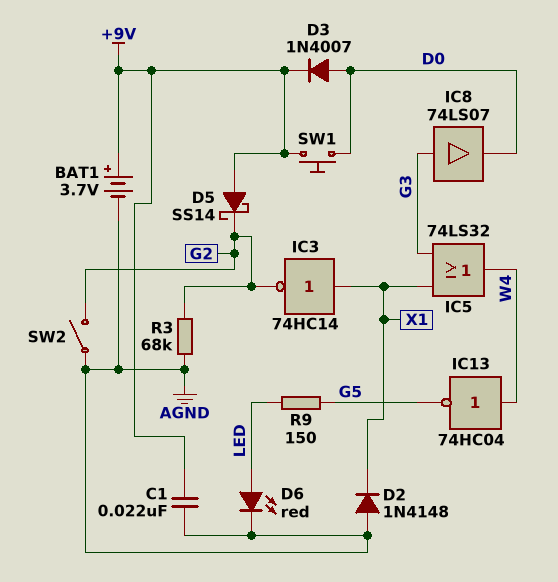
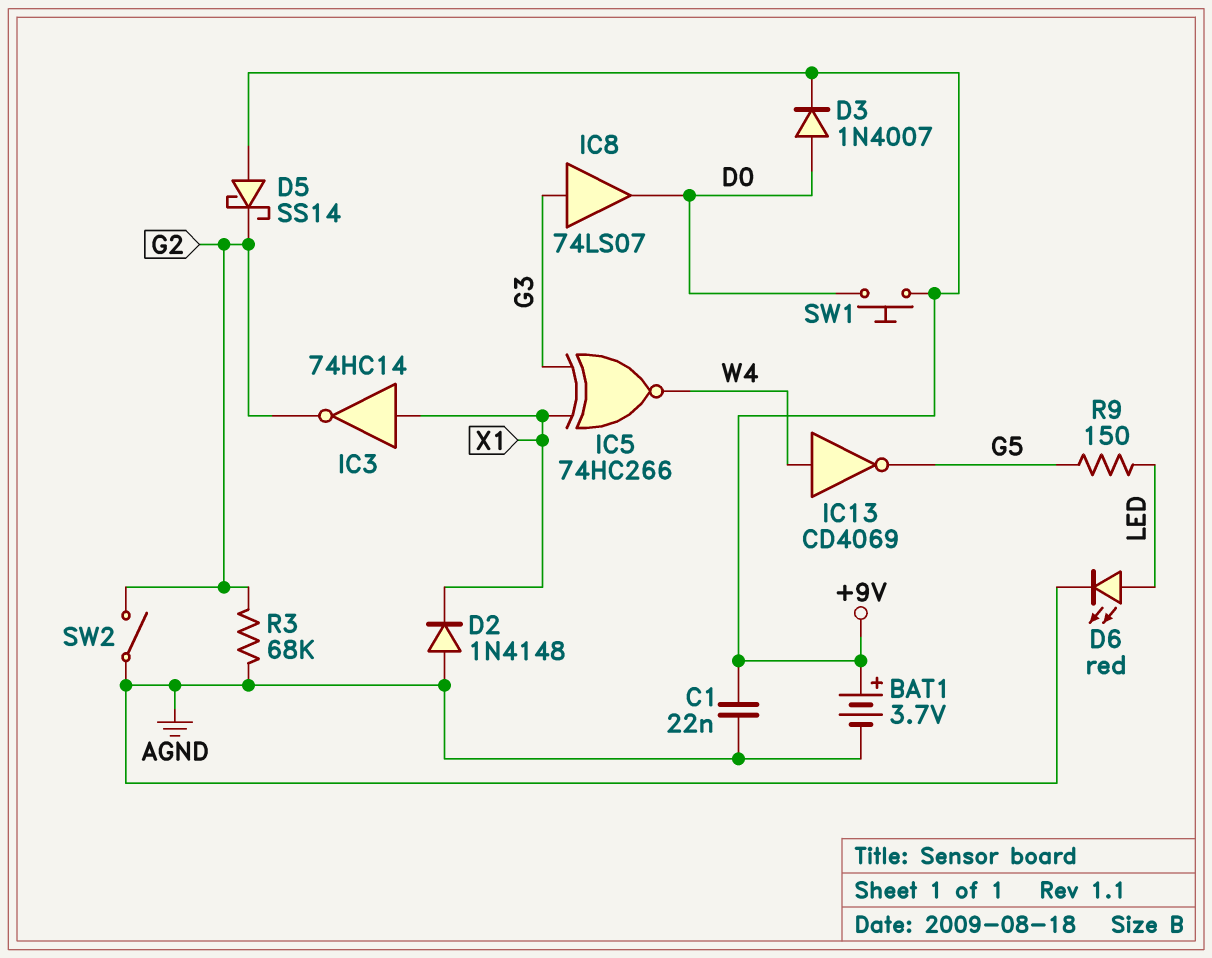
IC5: OR 74LS32 (in G3, in X1, out W4) -> XNOR 74HC266 (in G3, in X1, out W4)
IC13: NOT 74HC04 (in W4, out G5) -> NOT CD4069 (in W4, out G5)

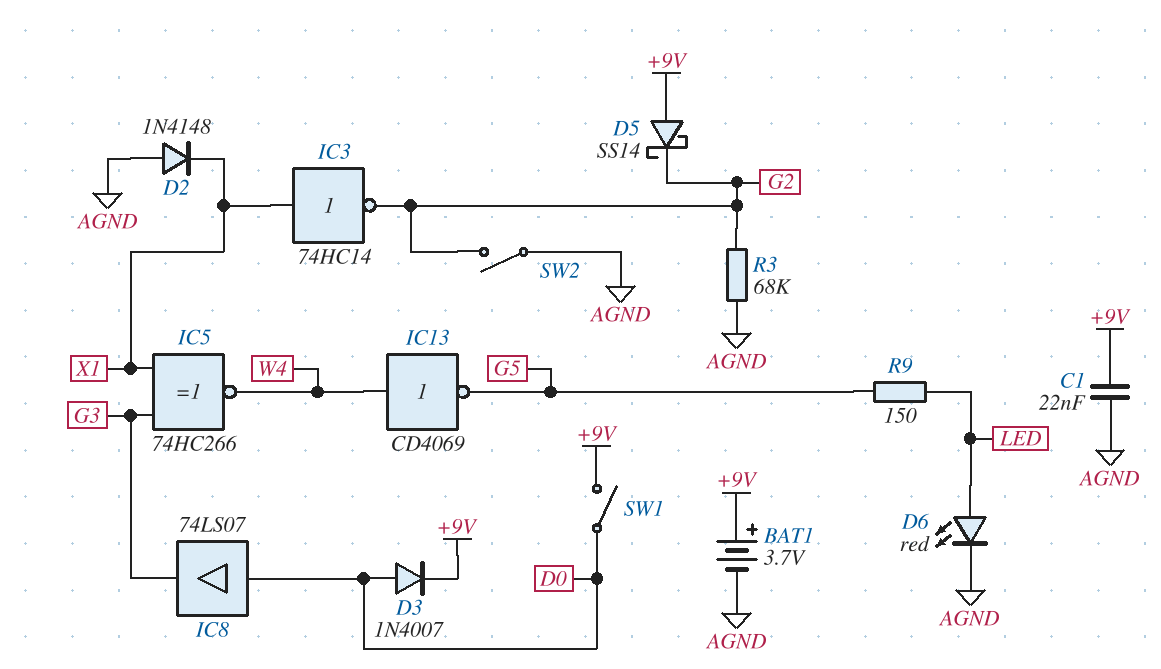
IC8: buffer 74LS07 (in G3, out D0) -> buffer 74LS07 (in D0, out G3)
SW1: button (+9V, D0) -> switch (+9V, D0)

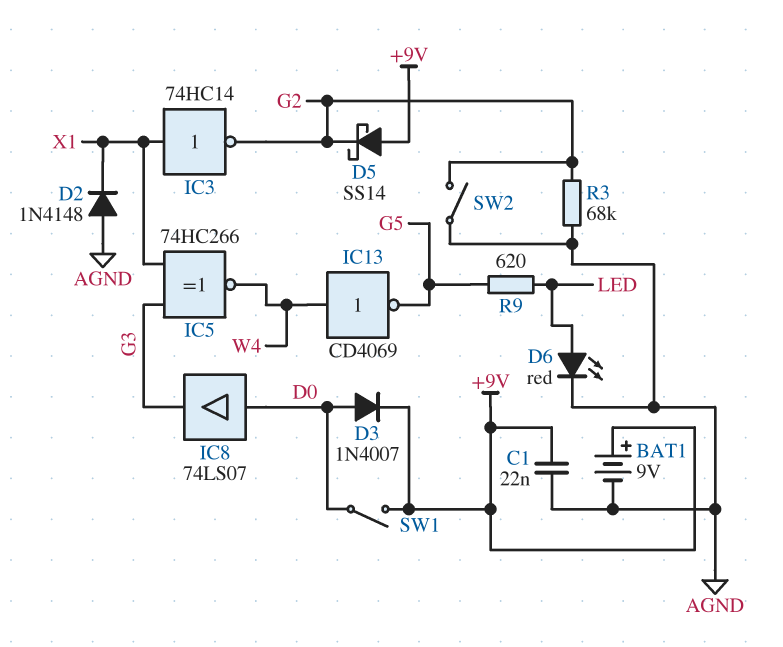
BAT1: 3.7V (plus +9V, minus AGND) -> 9V (plus +9V, minus AGND)
R9: 150 (G5, LED) -> 620 (G5, LED)

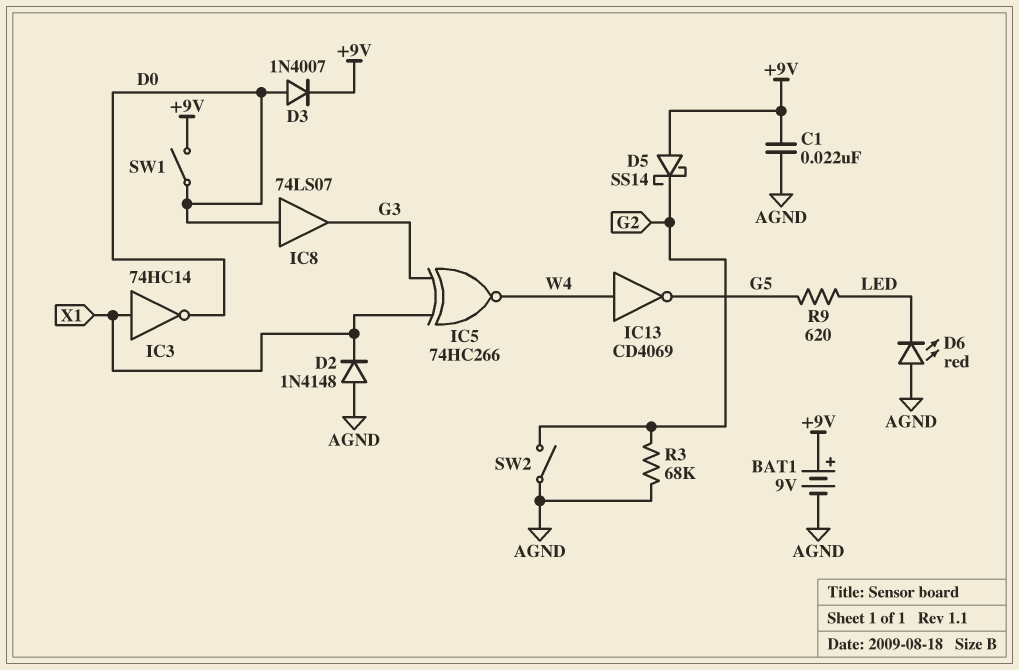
D6: LED red (A LED, K AGND) -> LED red (A AGND, K LED)
IC3: NOT 74HC14 (in X1, out G2) -> NOT 74HC14 (in X1, out D0)

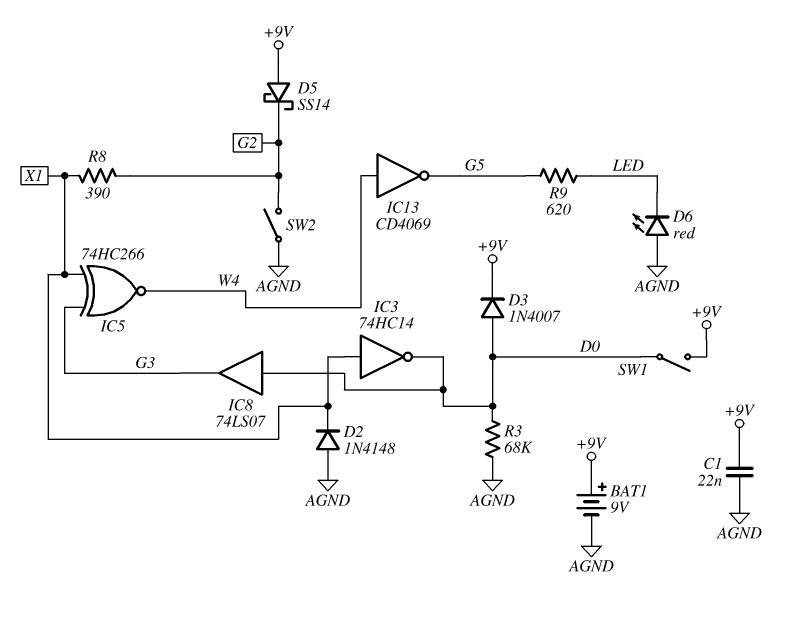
R3: 68k (AGND, G2) -> 68k (AGND, D0)
R8: none -> 390 (G2, X1)

